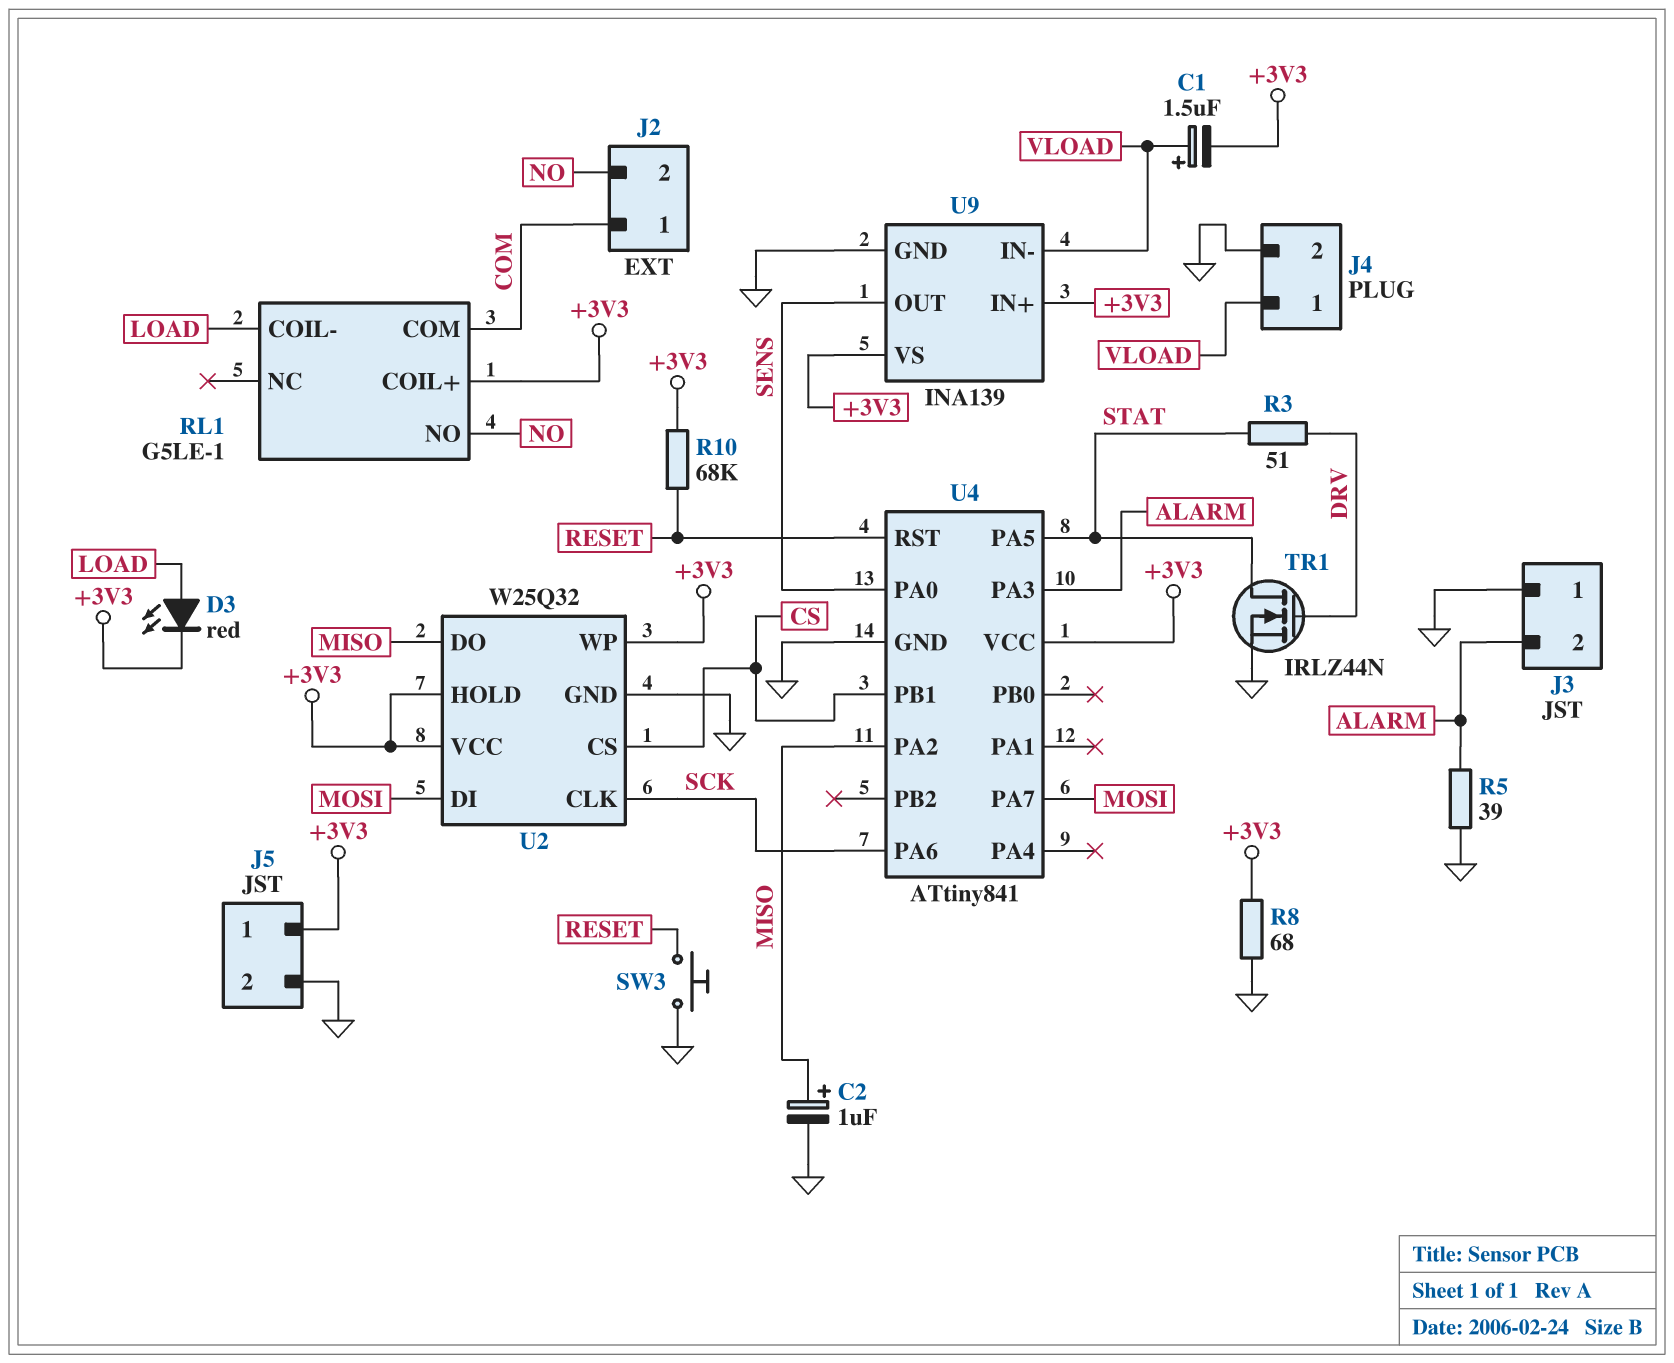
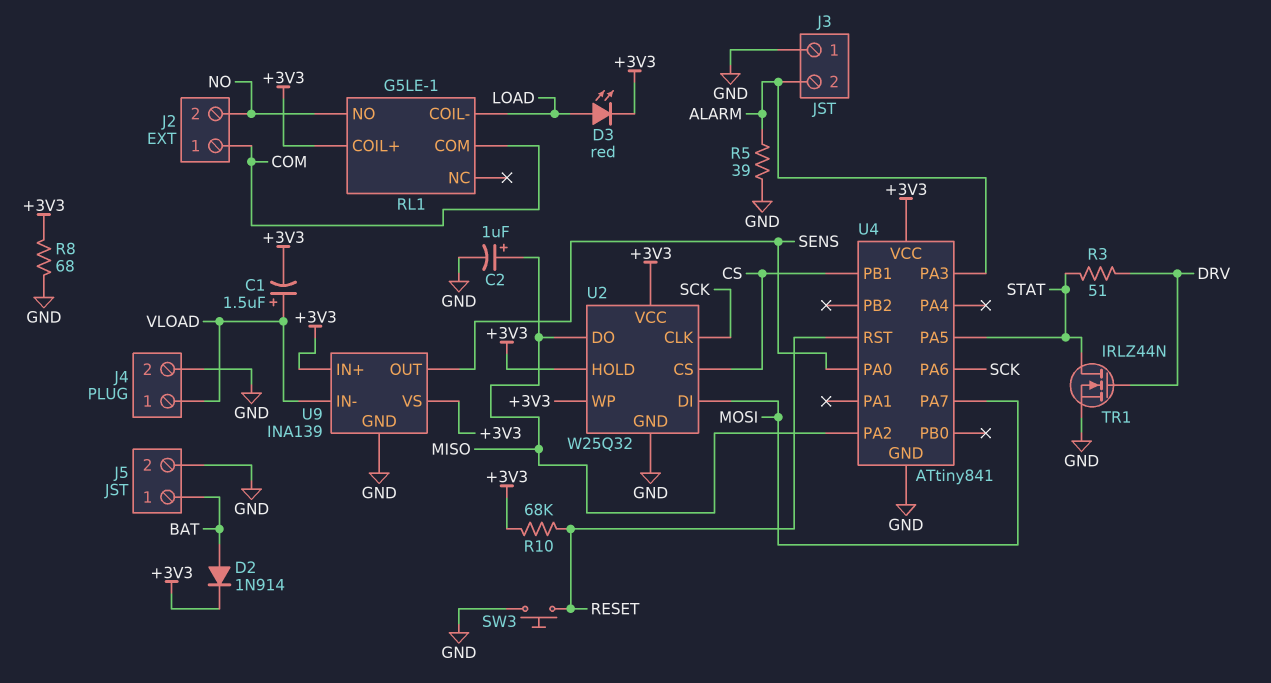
D2: none -> diode 1N914 (A BAT, K +3V3)
J5 pin 1: +3V3 -> BAT

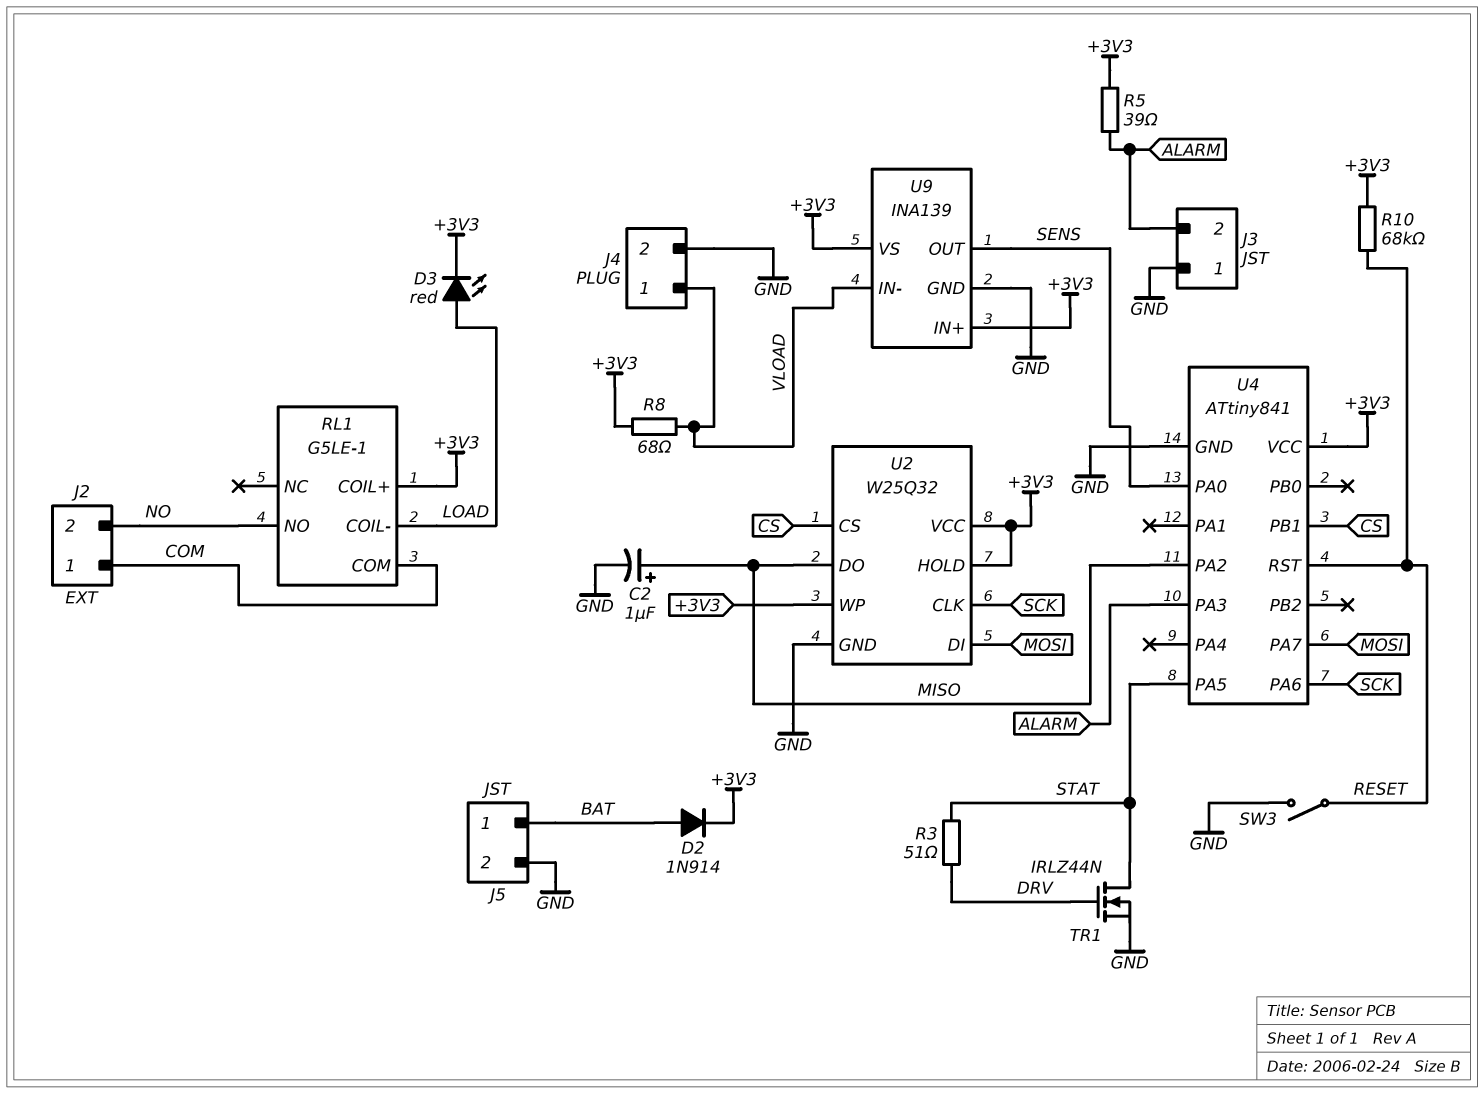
C1: 1.5uF (plus VLOAD, minus +3V3) -> none
R5: 39 (ALARM, GND) -> 39 (+3V3, ALARM)
R8: 68 (+3V3, GND) -> 68 (+3V3, VLOAD)
SW3: button (GND, RESET) -> switch (GND, RESET)

